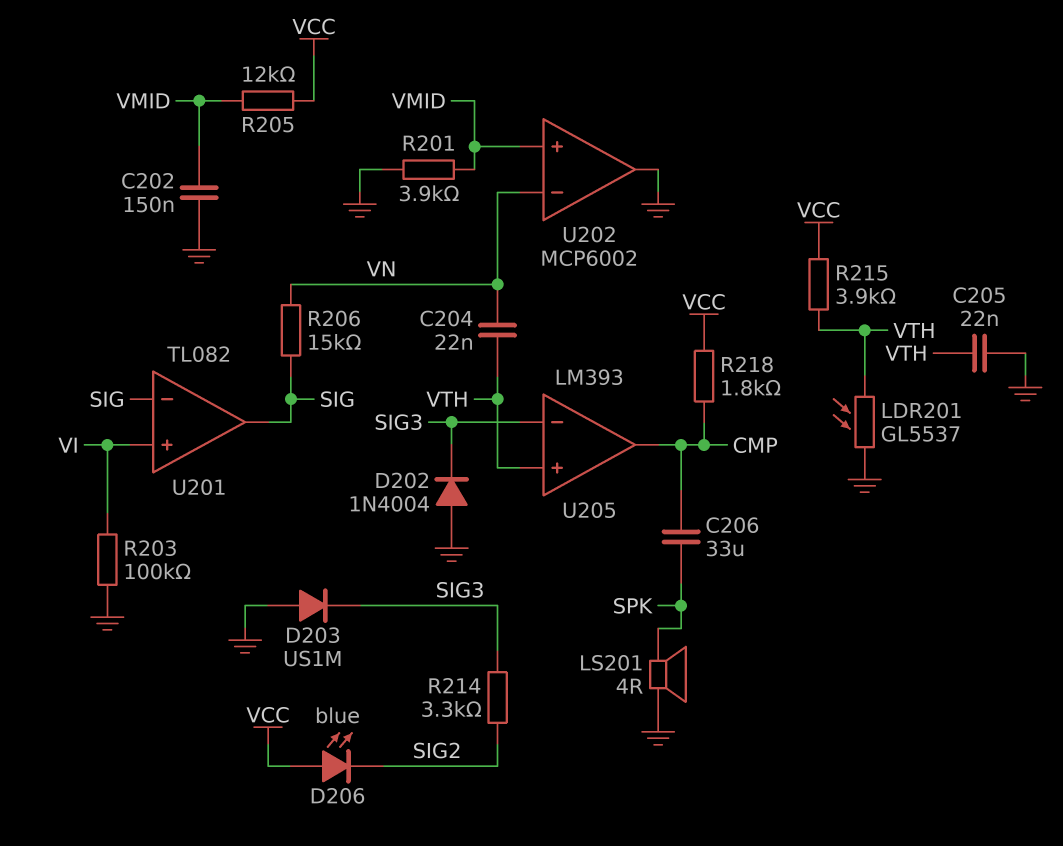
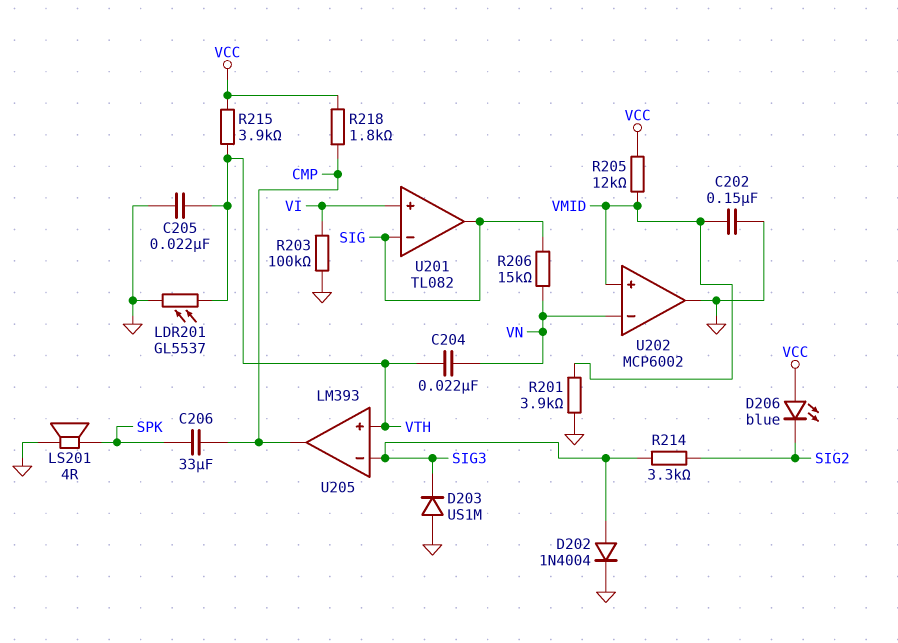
D202: diode 1N4004 (A GND, K SIG3) -> diode 1N4004 (A SIG3, K GND)

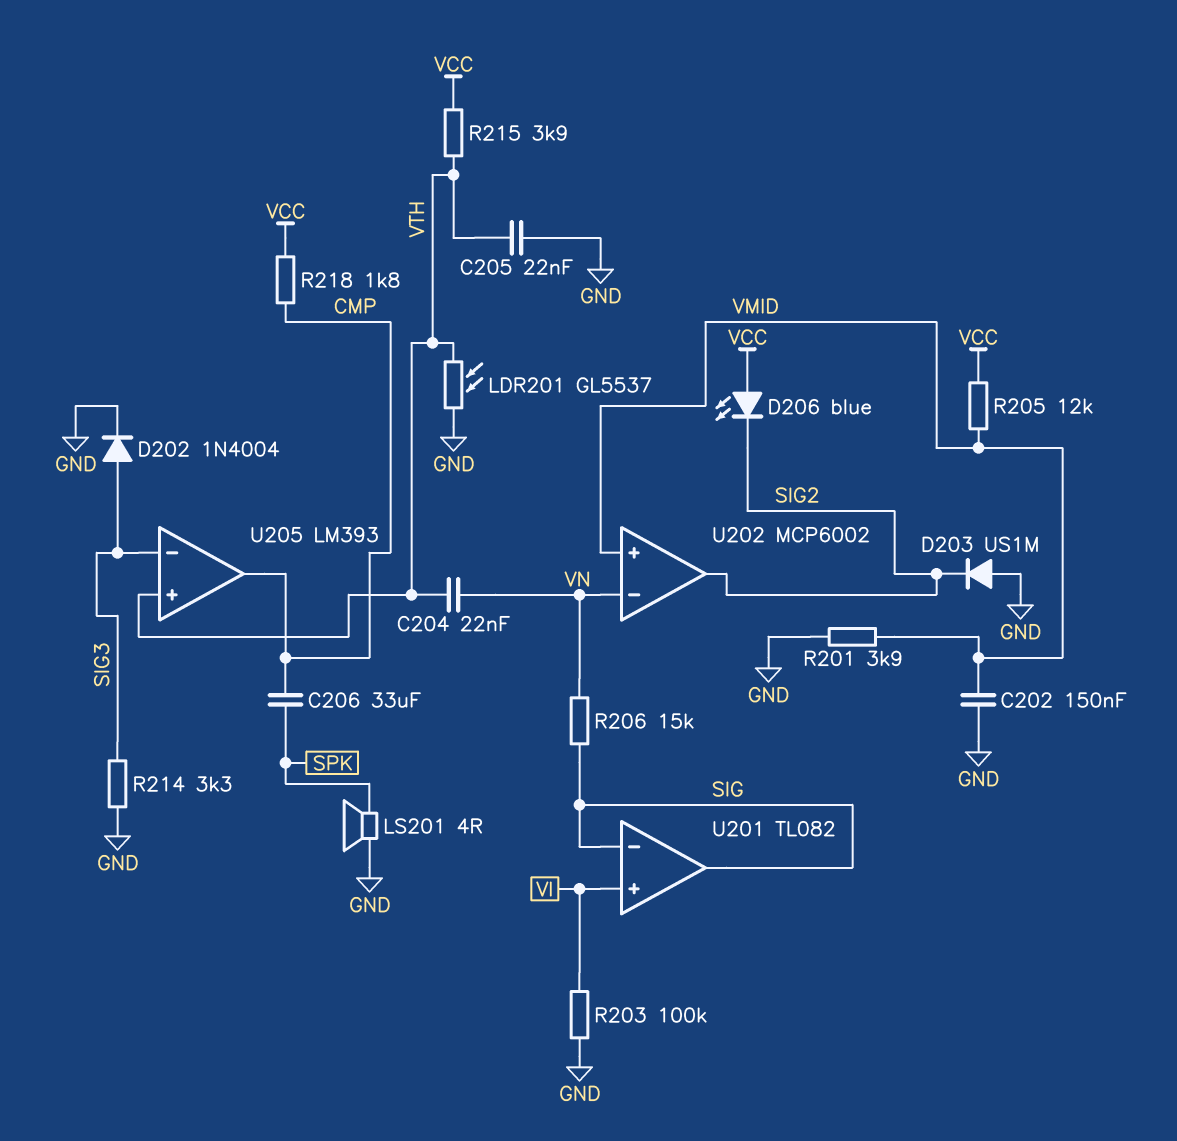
D203: diode US1M (A GND, K SIG3) -> diode US1M (A GND, K SIG2)
R214: 3.3k (SIG2, SIG3) -> 3.3k (GND, SIG3)
U202 pin out: GND -> SIG2

